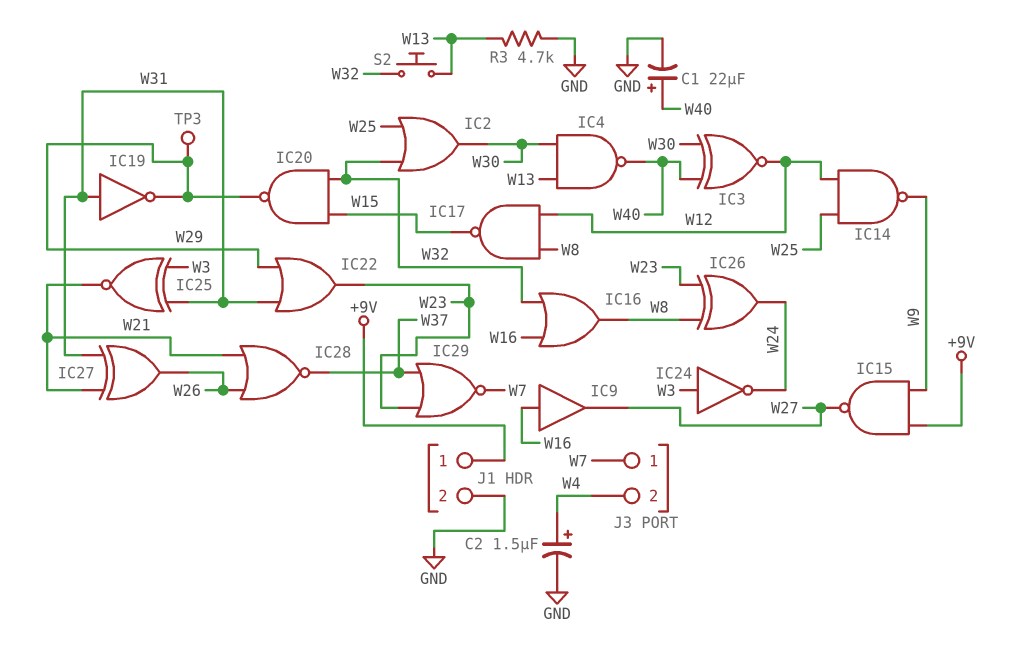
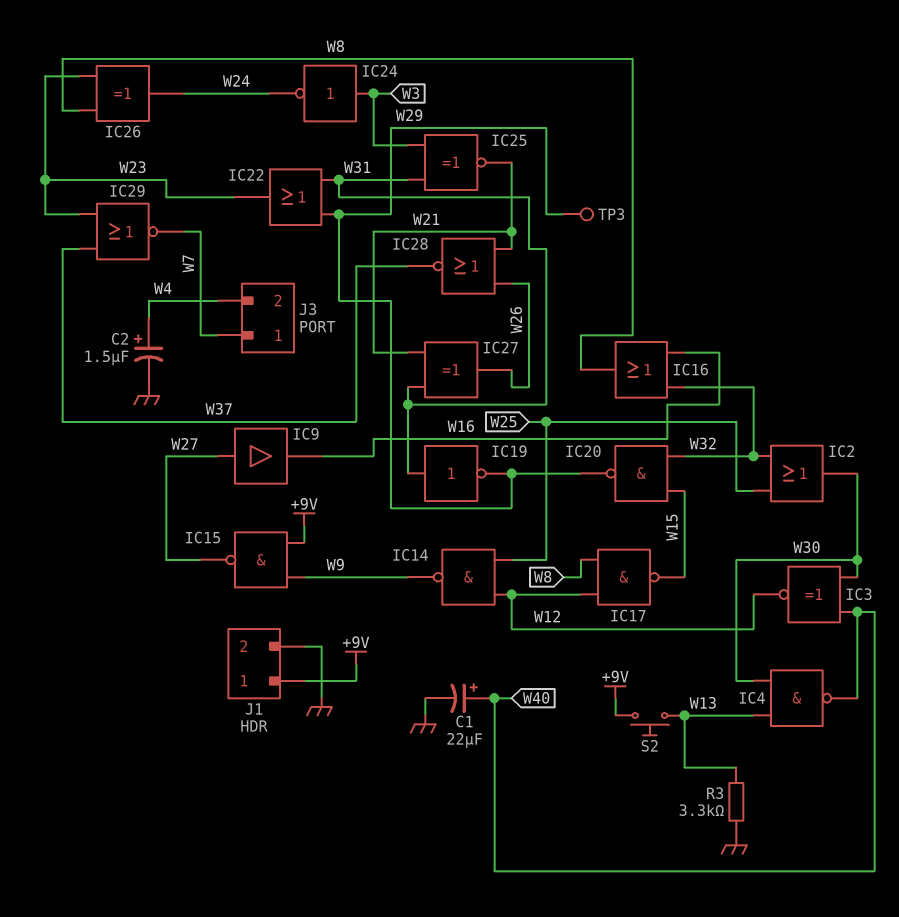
IC9: buffer (in W16, out W27) -> buffer (in W27, out W16)
R3: 4.7k (GND, W13) -> 3.3k (GND, W13)
S2: button (W13, W32) -> button (+9V, W13)

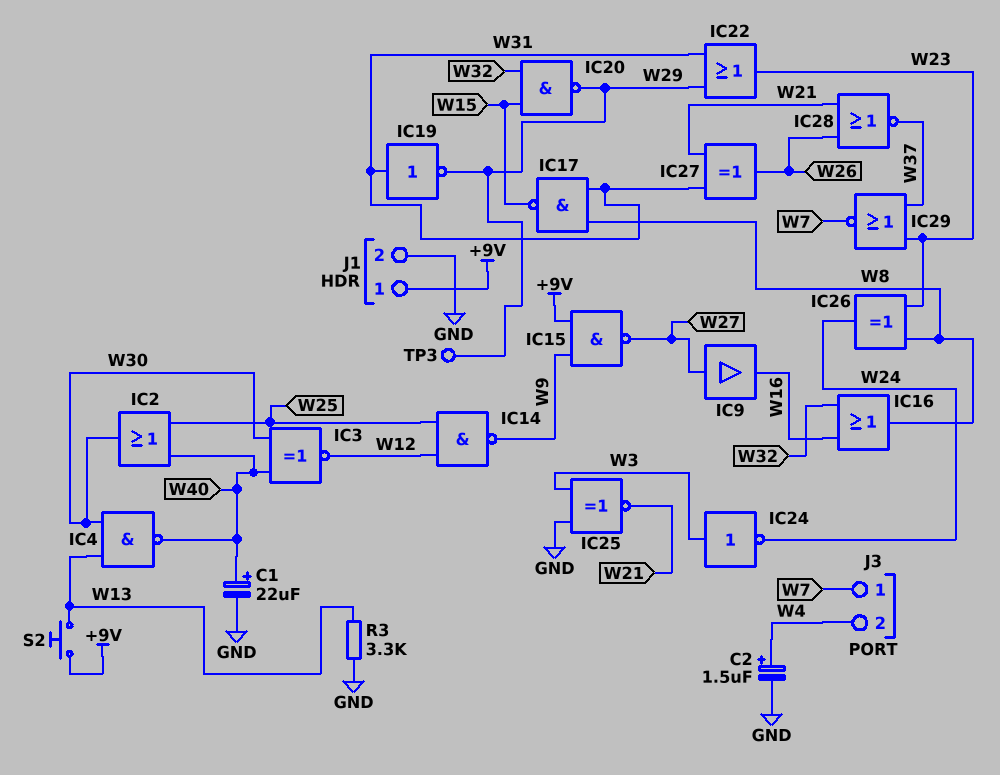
IC2: OR (in W25, in W32, out W30) -> OR (in W25, in W40, out W30)
IC17: NAND (in W8, in W12, out W15) -> NAND (in W8, in W31, out W15)
IC25: XNOR (in W3, in W31, out W21) -> XNOR (in GND, in W3, out W21)

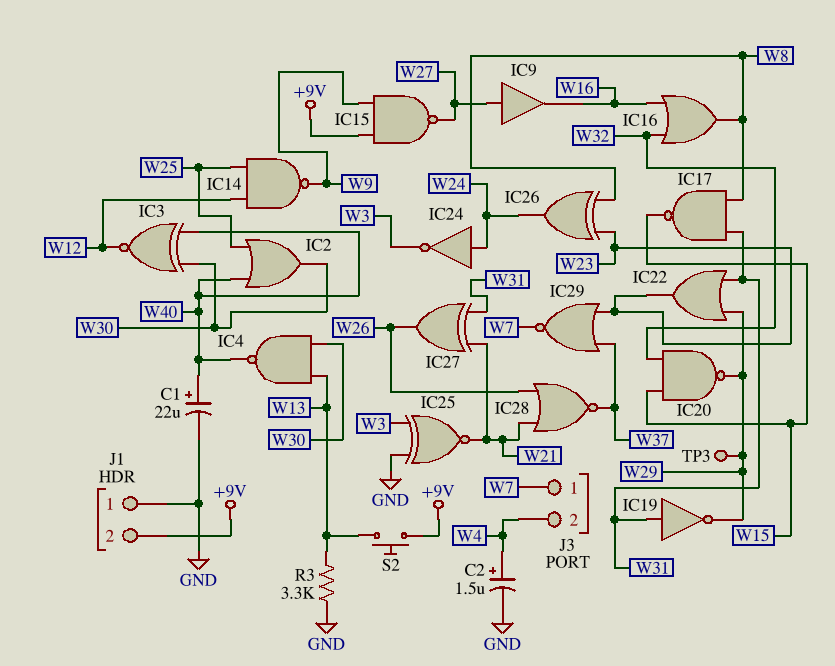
IC24: NOT (in W3, out W24) -> NOT (in W24, out W3)
J1 pin 1: +9V -> GND
J1 pin 2: GND -> +9V

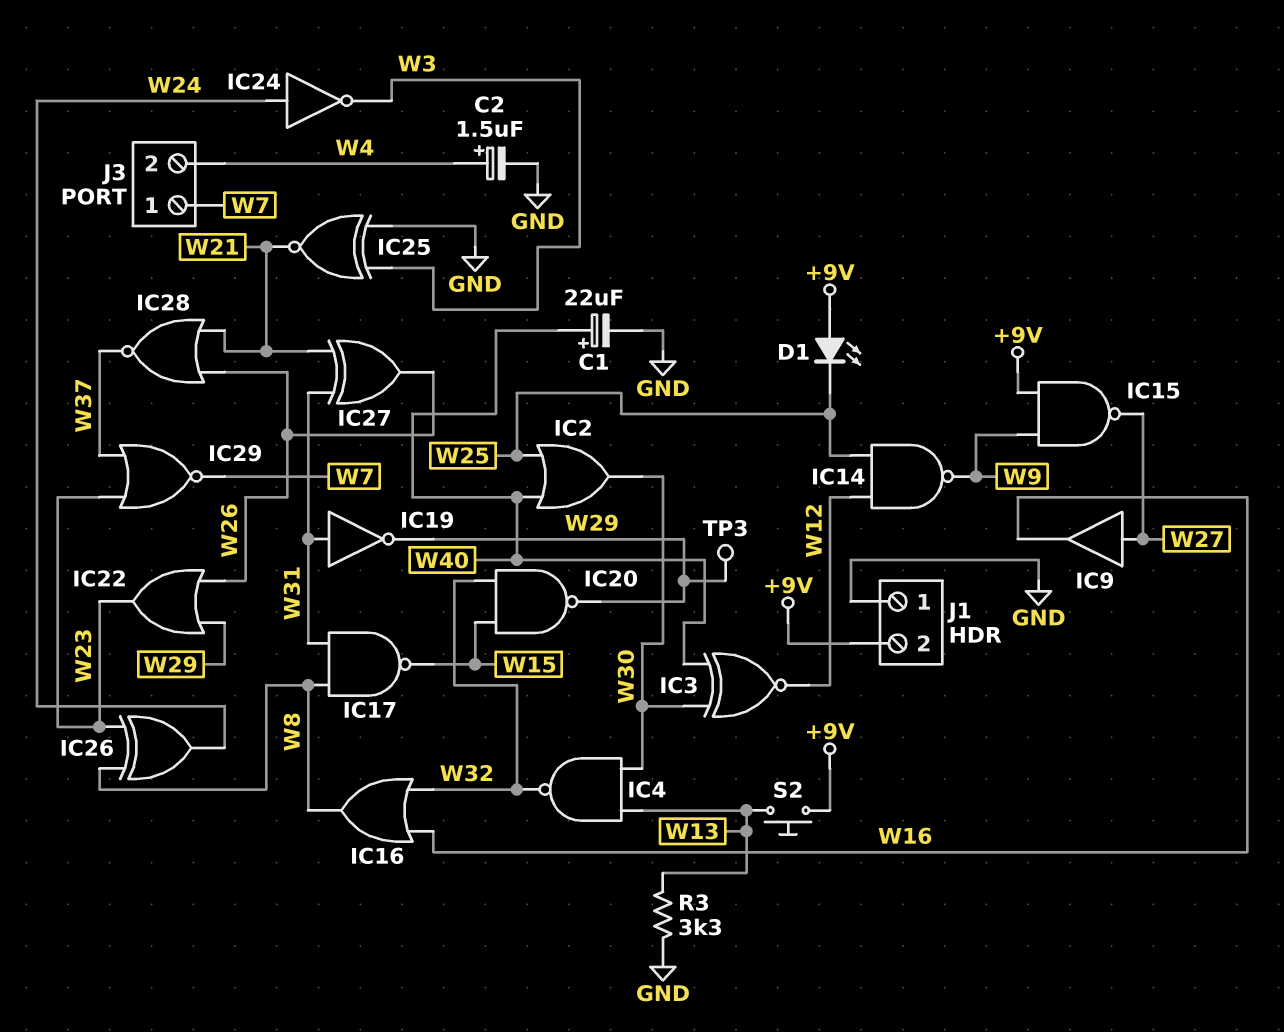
D1: none -> LED (A +9V, K W25)
IC4: NAND (in W13, in W30, out W40) -> NAND (in W13, in W30, out W32)
IC22: OR (in W29, in W31, out W23) -> OR (in W26, in W29, out W23)

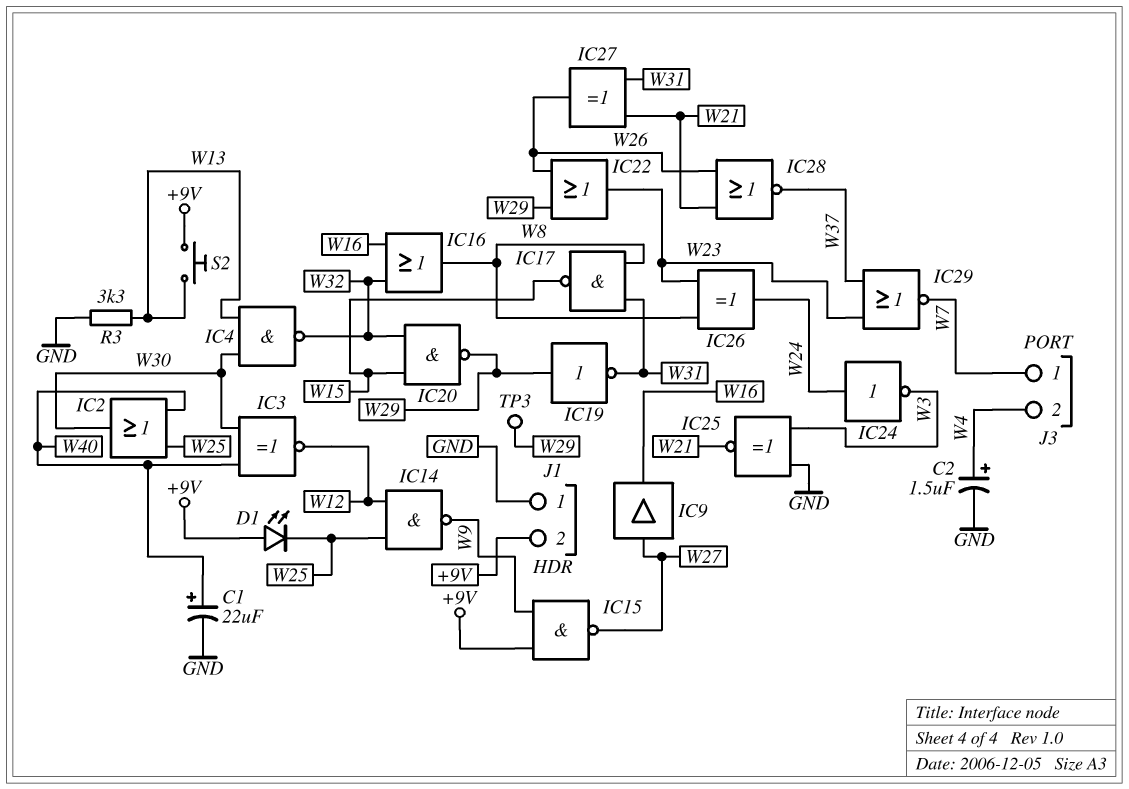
IC19: NOT (in W31, out W29) -> NOT (in W29, out W31)

